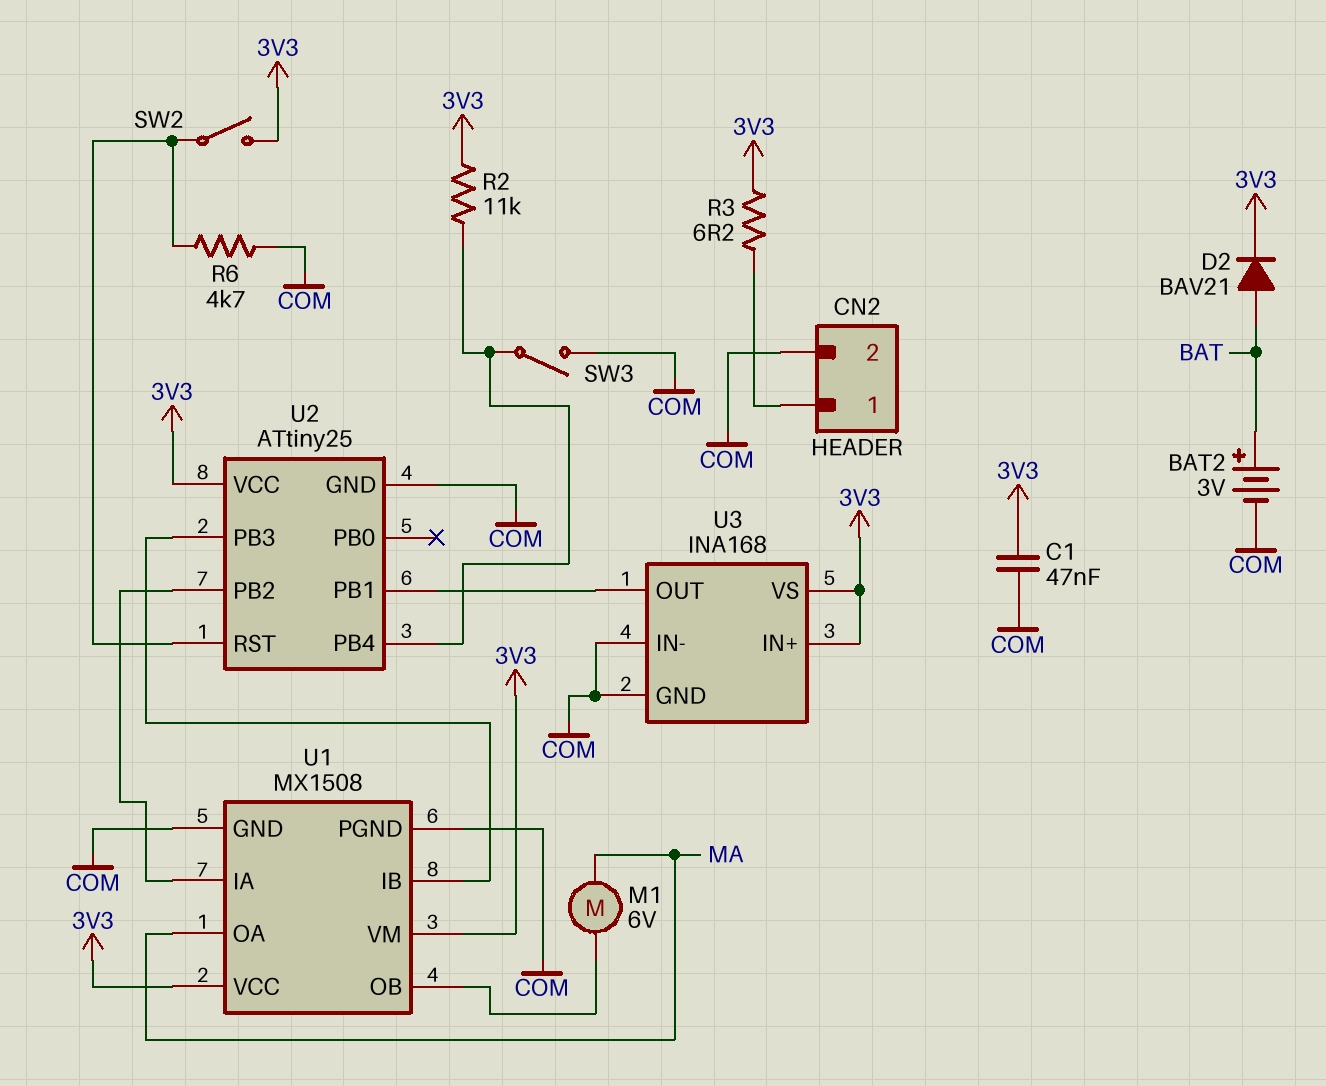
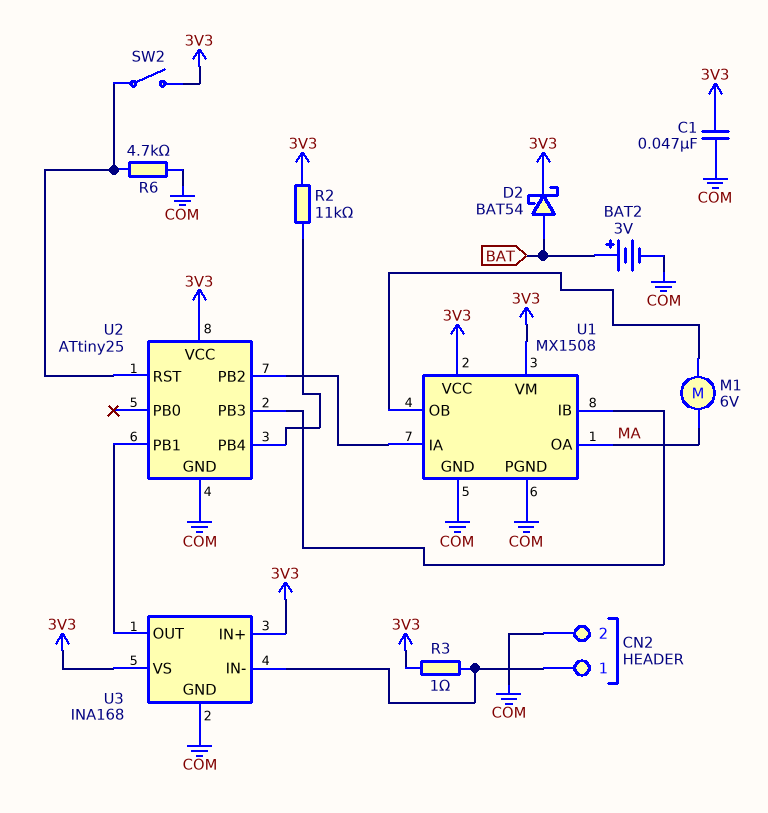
D2: diode BAV21 (A BAT, K 3V3) -> schottky BAT54 (A BAT, K 3V3)
R3: 6.2 (3V3, CN2/1) -> 1 (3V3, CN2/1)
SW3: switch (COM, U2/PB4) -> none
U3 pin IN-: COM -> CN2/1

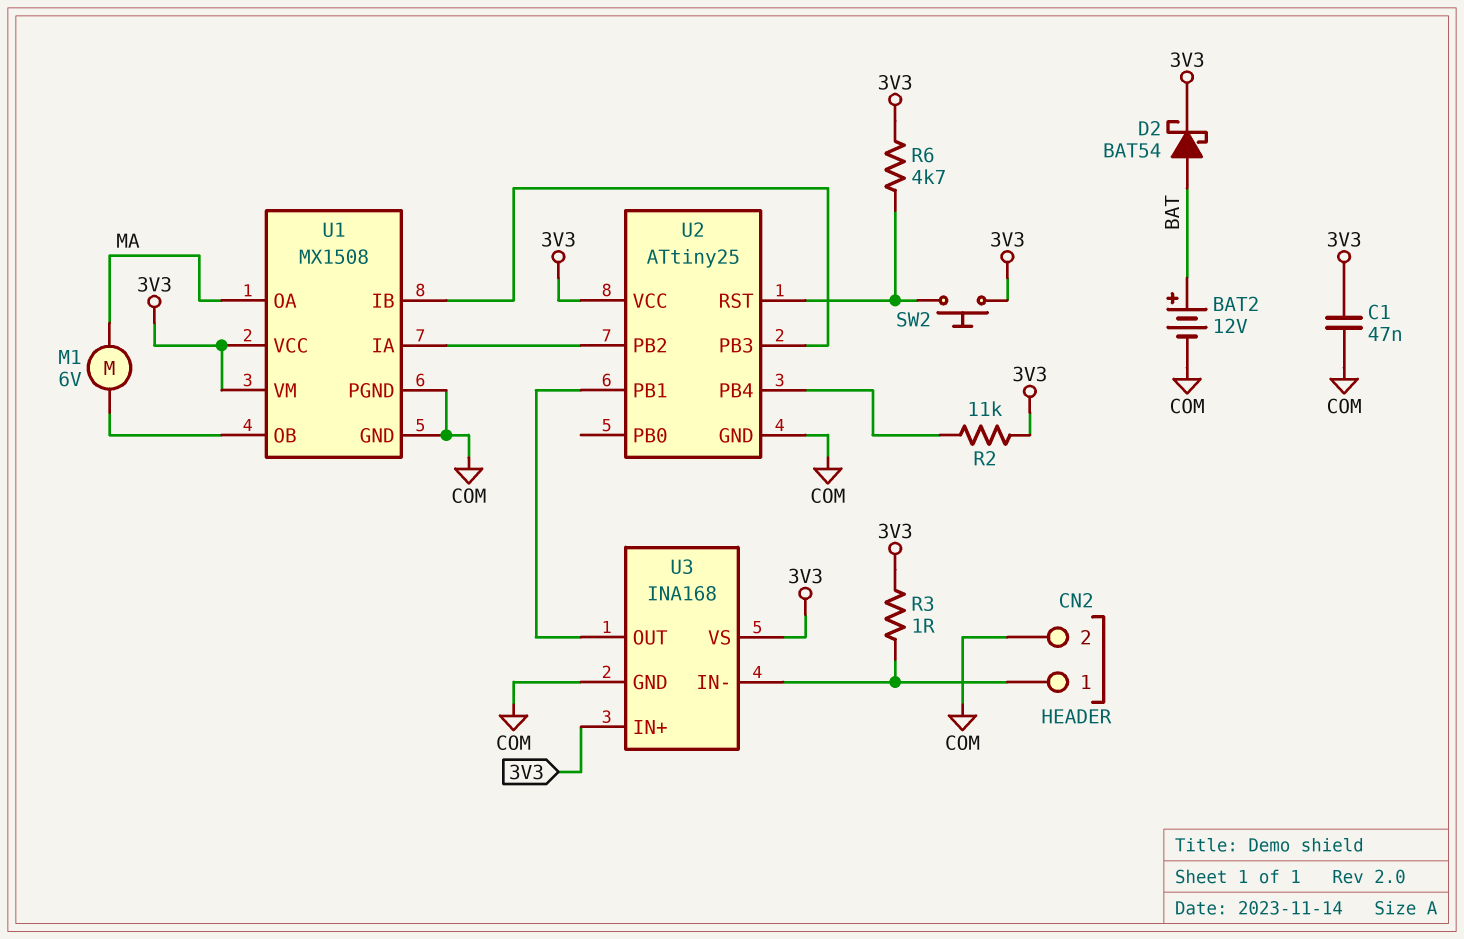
BAT2: 3V (plus BAT, minus COM) -> 12V (plus BAT, minus COM)
R6: 4.7k (COM, U2/RST) -> 4.7k (3V3, U2/RST)
SW2: switch (3V3, U2/RST) -> button (3V3, U2/RST)

